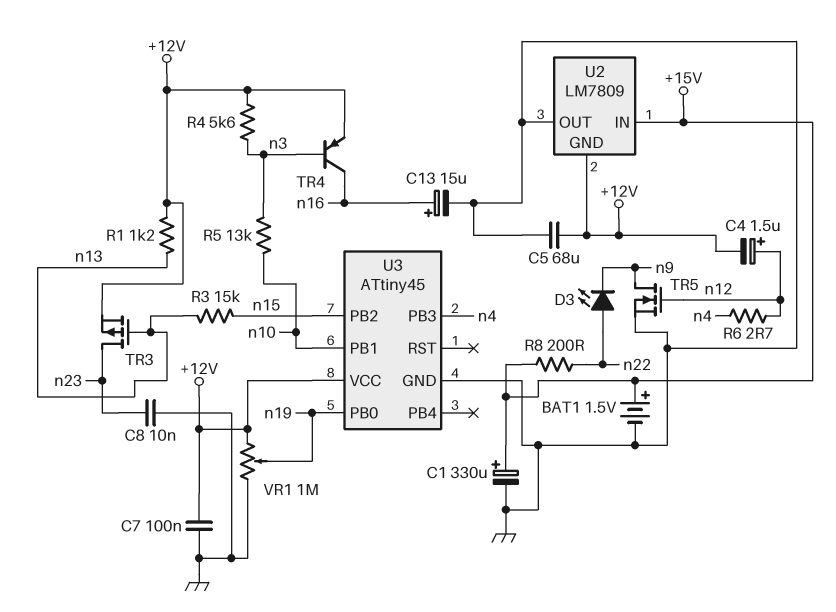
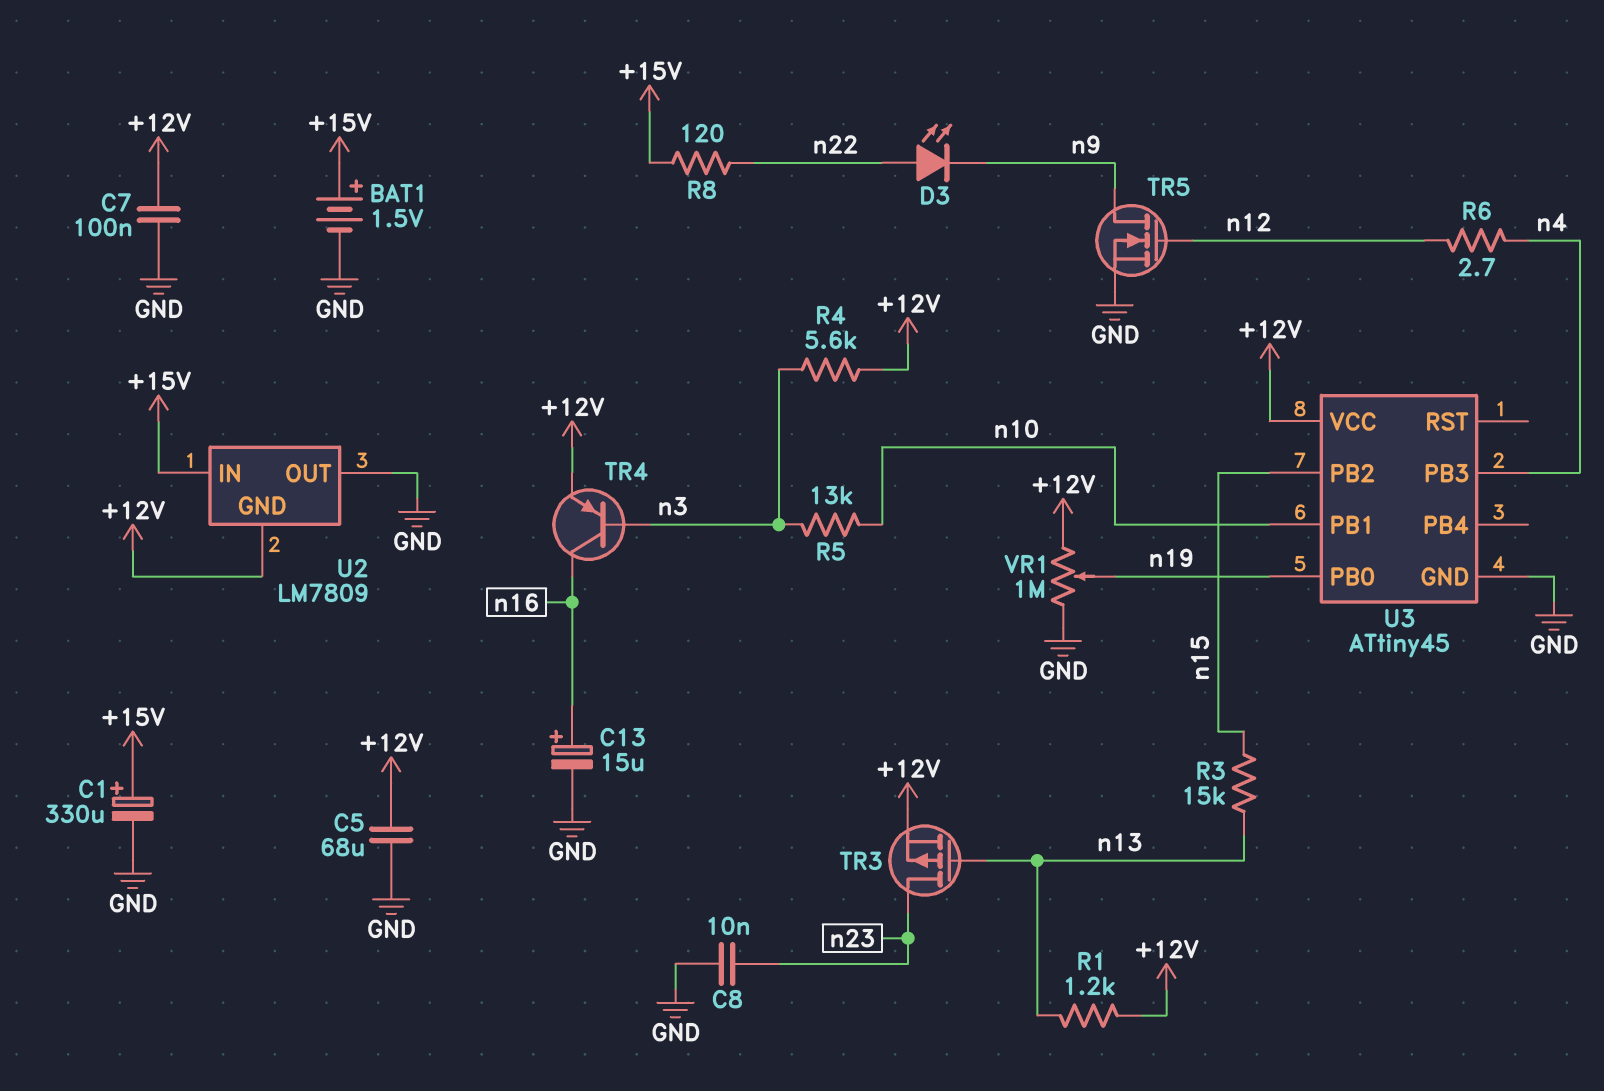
C4: 1.5uF (plus n12, minus +12V) -> none
R8: 200 (+15V, n22) -> 120 (+15V, n22)

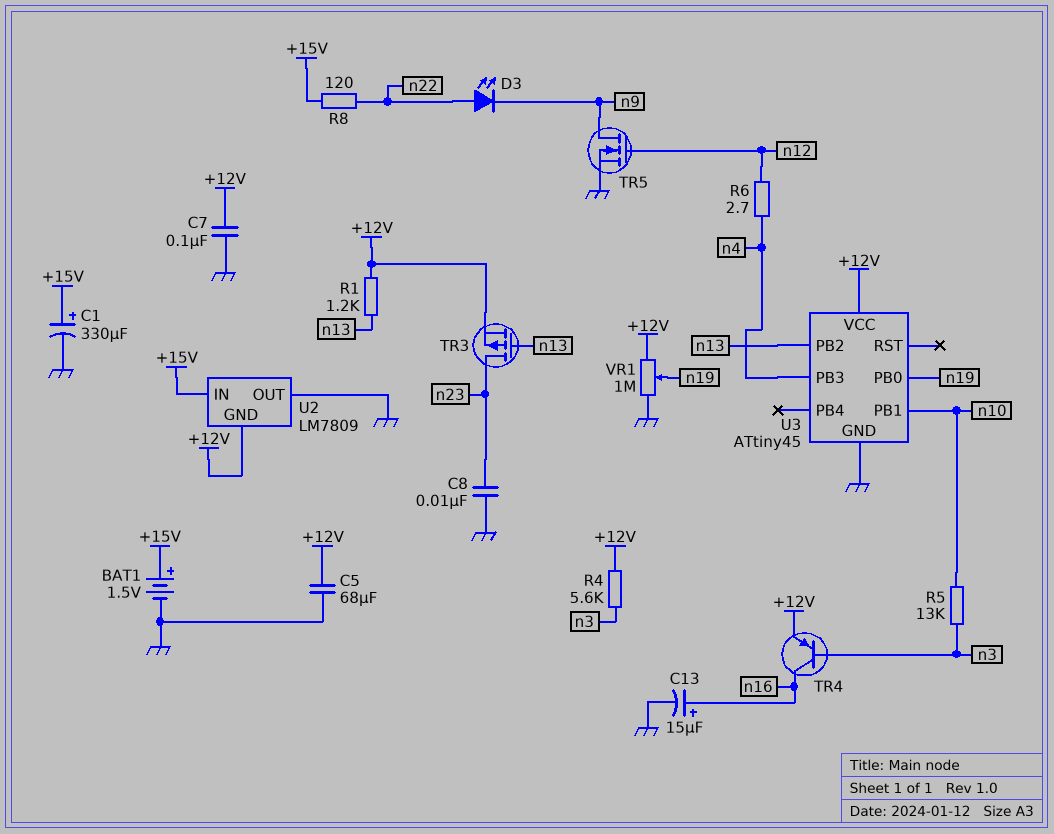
R3: 15k (n13, n15) -> none
U3 pin PB2: n15 -> n13

